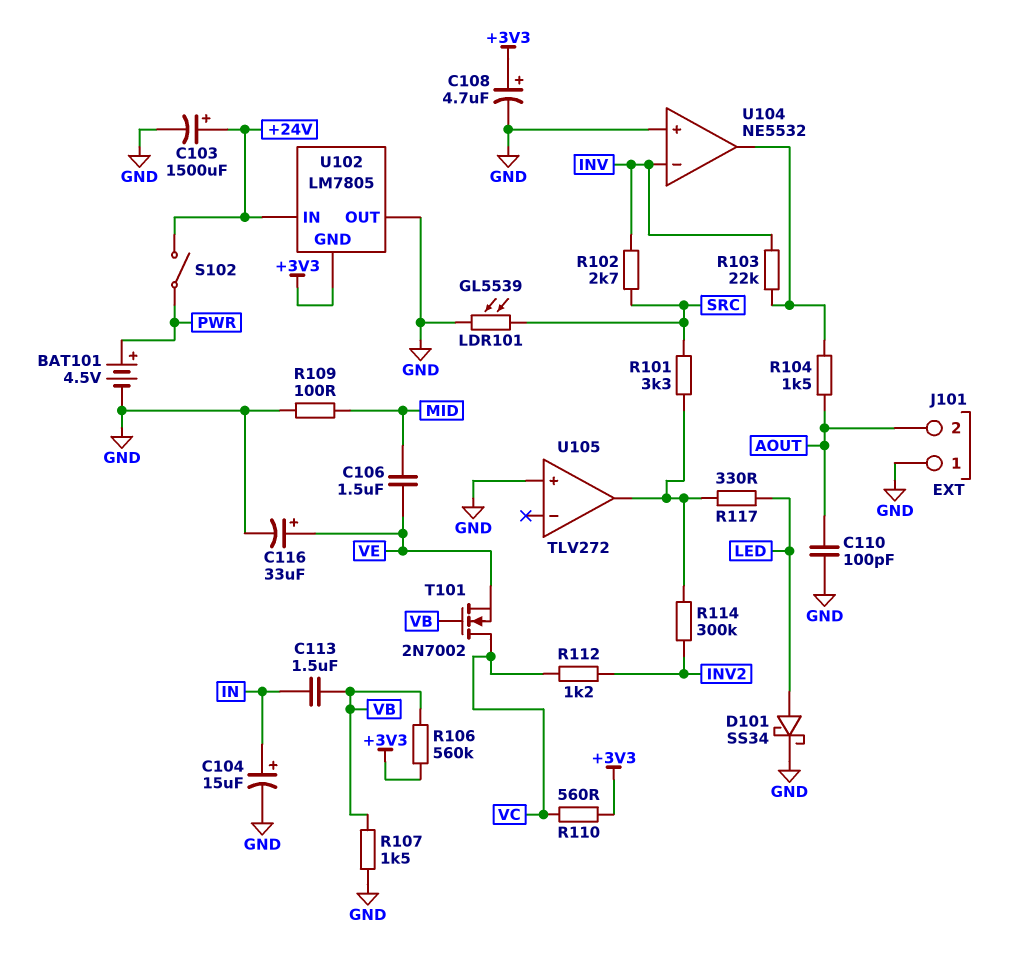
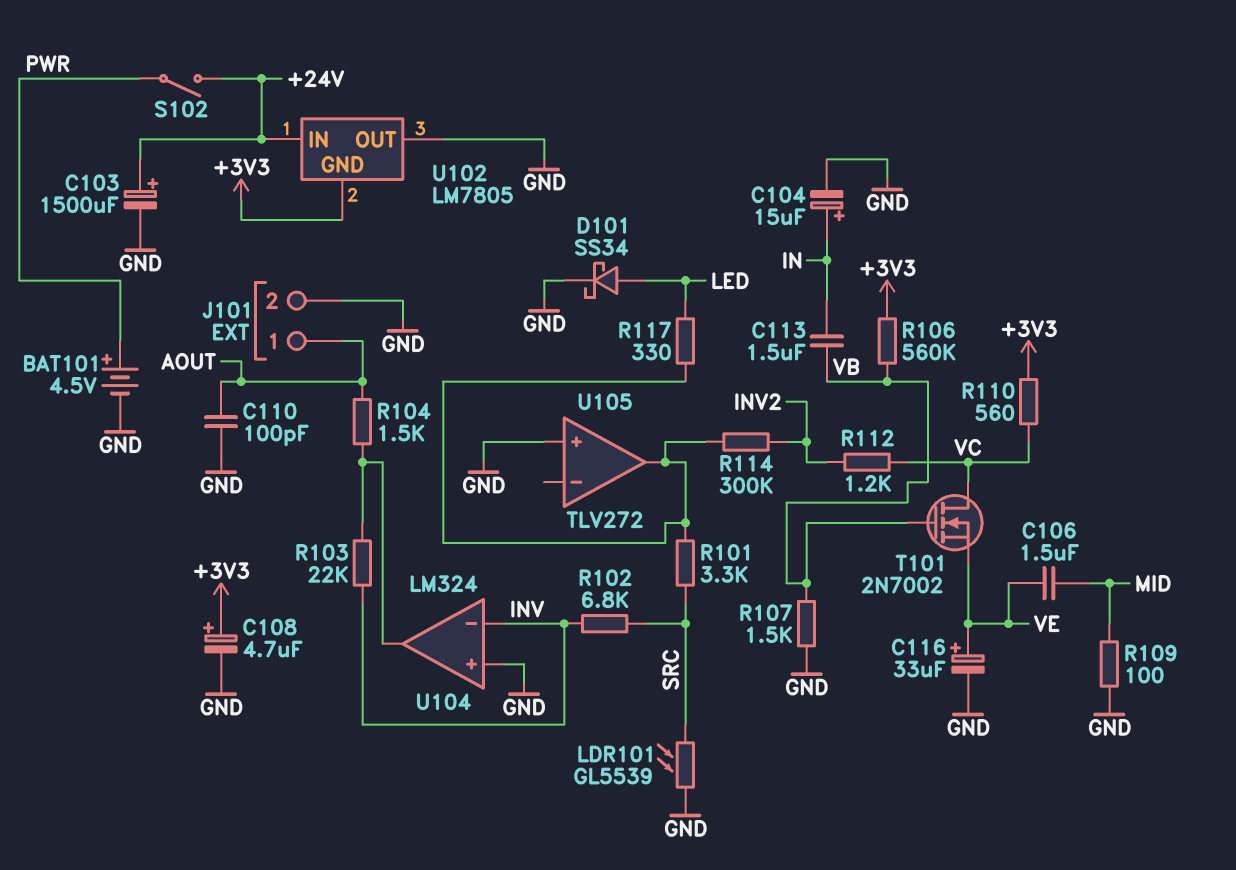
J101 pin 1: GND -> AOUT
J101 pin 2: AOUT -> GND
R102: 2.7k (INV, SRC) -> 6.8k (INV, SRC)
U104: NE5532 -> LM324

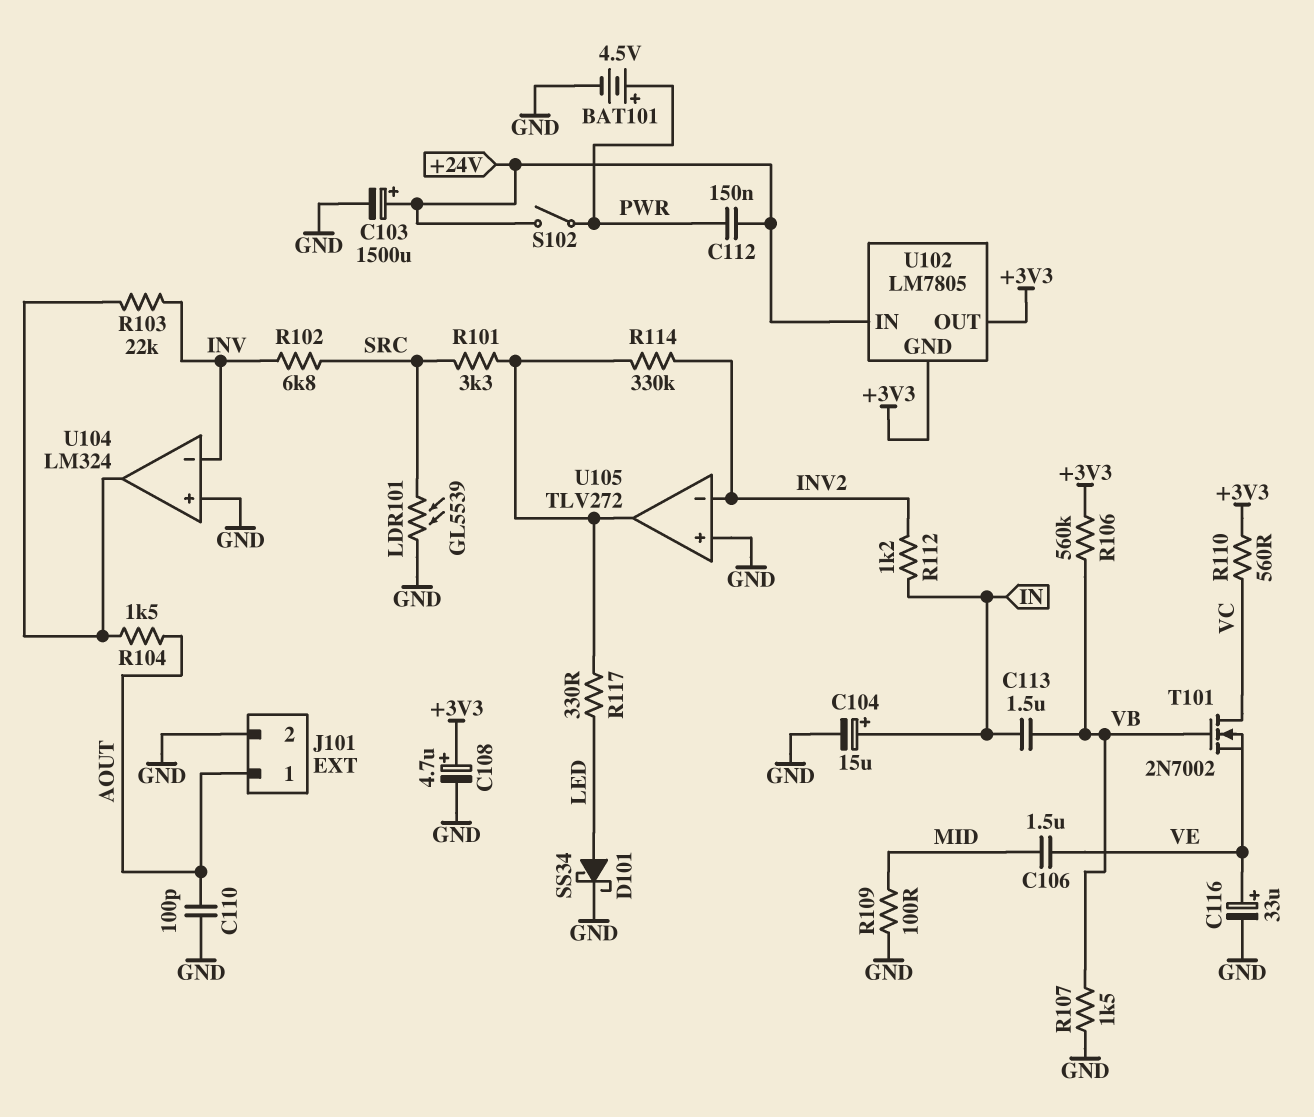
C112: none -> 150nF (+24V, PWR)
R112: 1.2k (INV2, VC) -> 1.2k (IN, INV2)
R114: 300k (INV2, U105/out) -> 330k (INV2, U105/out)
U102 pin OUT: GND -> +3V3
U105 pin in-: none -> INV2

